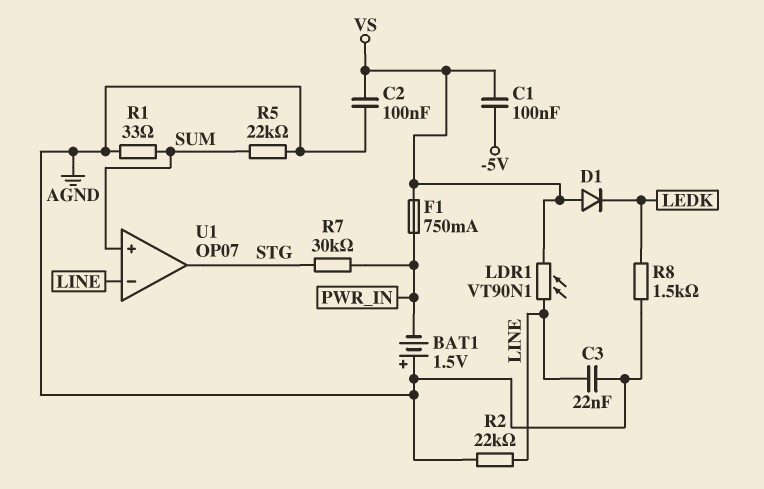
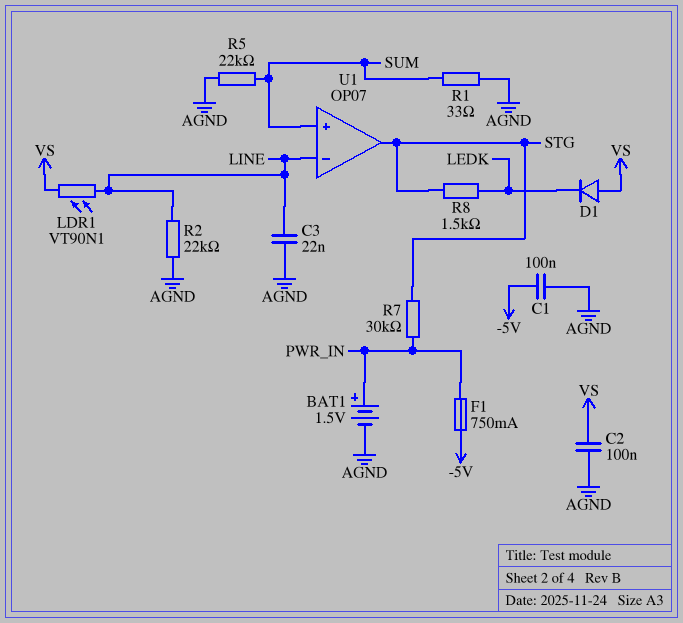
BAT1: 1.5V (plus AGND, minus PWR_IN) -> 1.5V (plus PWR_IN, minus AGND)
C1: 100nF (-5V, VS) -> 100nF (-5V, AGND)
F1: 750mA (PWR_IN, VS) -> 750mA (-5V, PWR_IN)
R8: 1.5k (AGND, LEDK) -> 1.5k (LEDK, STG)

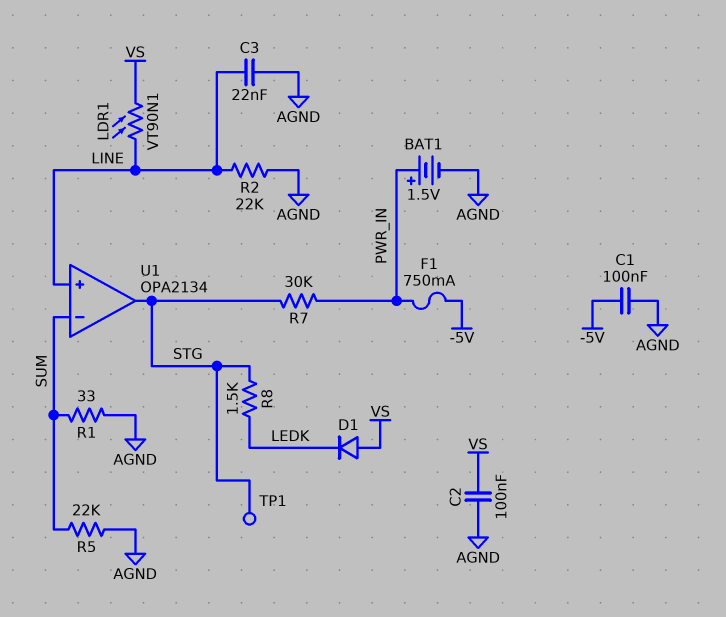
TP1: none -> test point (STG)
U1: OP07 -> OPA2134
U1 pin in+: SUM -> LINE
U1 pin in-: LINE -> SUM

